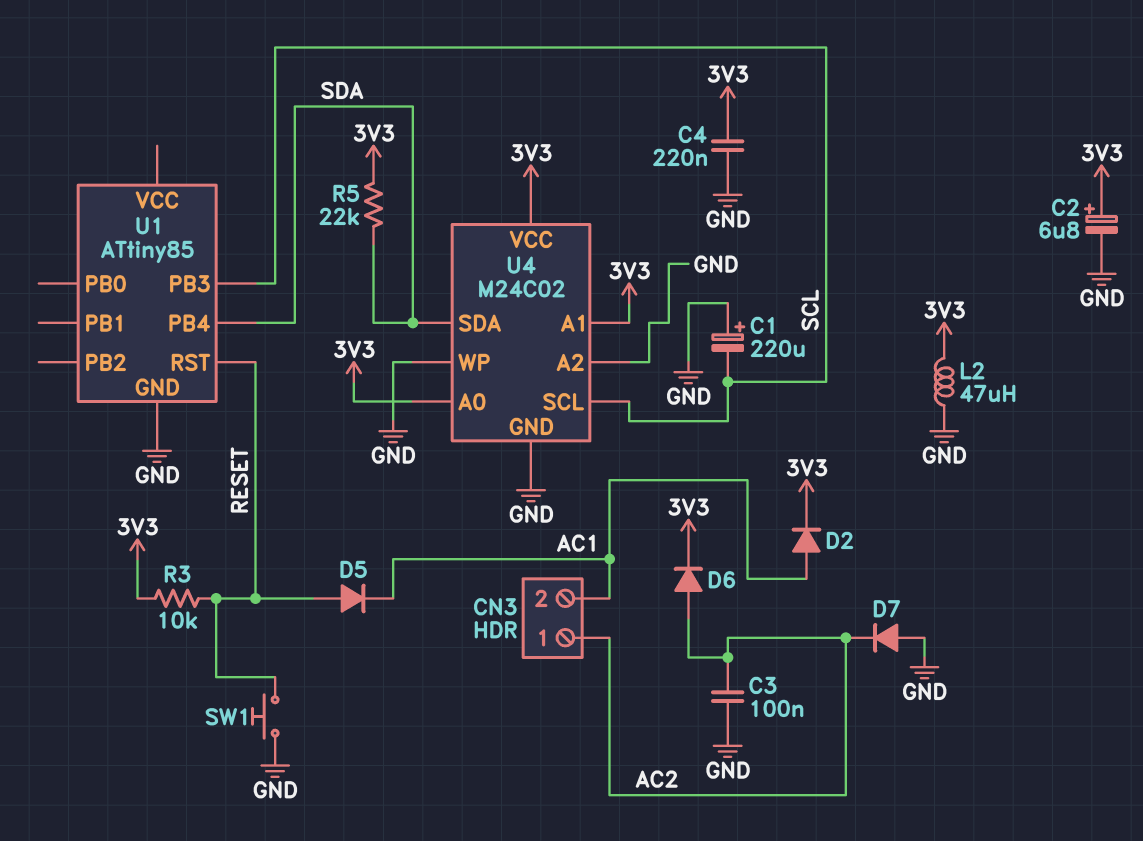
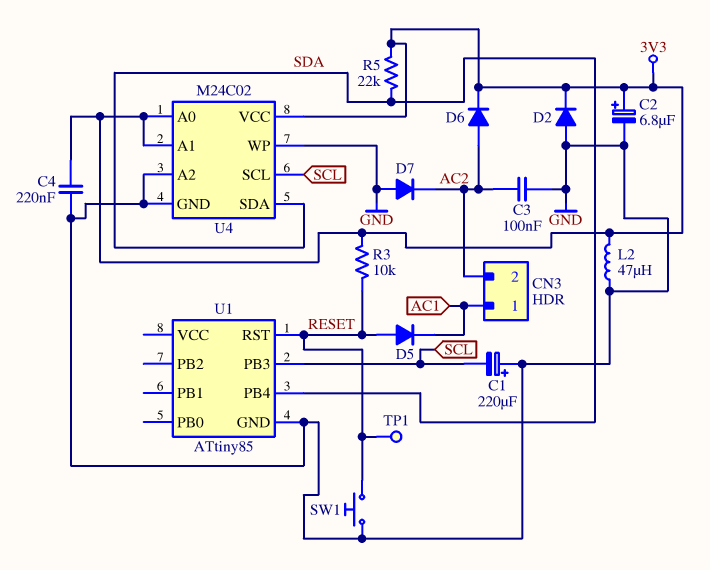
CN3 pin 1: AC2 -> AC1
CN3 pin 2: AC1 -> AC2
D2: diode (A AC1, K 3V3) -> diode (A GND, K 3V3)
TP1: none -> test point (RESET)

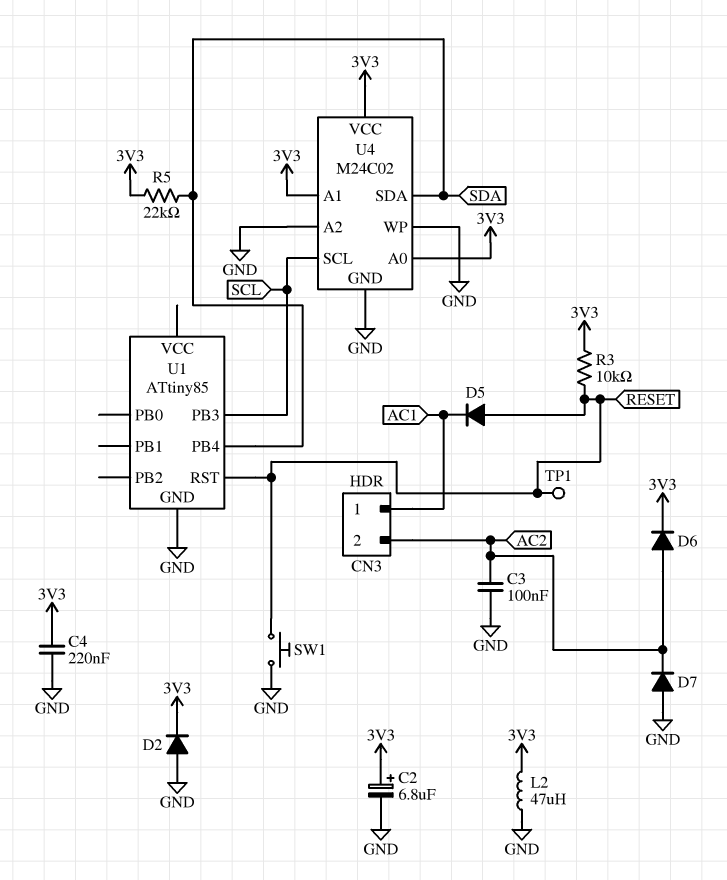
C1: 220uF (plus GND, minus SCL) -> none

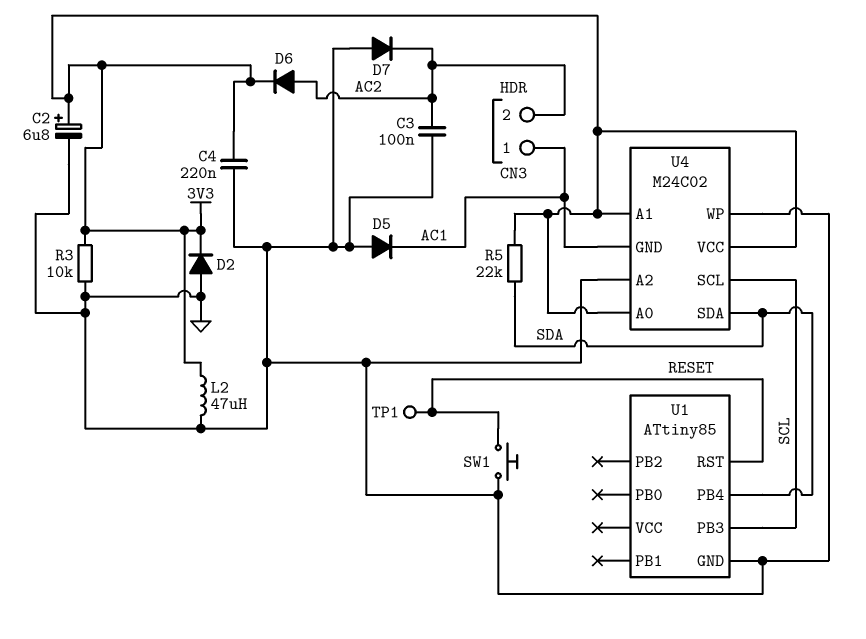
D5: diode (A RESET, K AC1) -> diode (A GND, K AC1)
R3: 10k (3V3, RESET) -> 10k (3V3, GND)
U4 pin GND: GND -> AC1

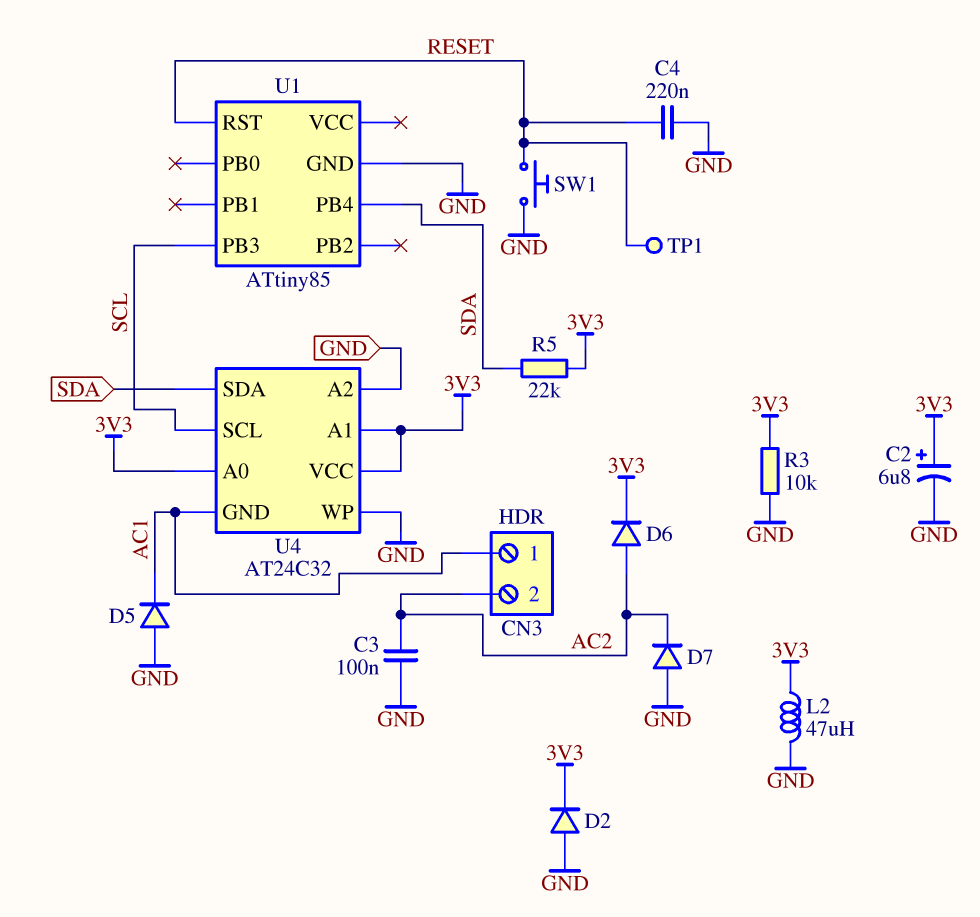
C4: 220nF (3V3, GND) -> 220nF (GND, RESET)
U4: M24C02 -> AT24C32

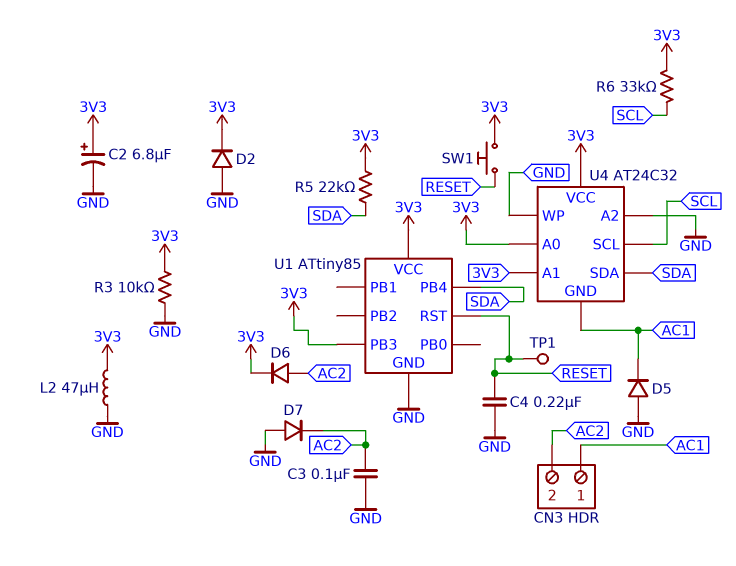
R6: none -> 33k (3V3, SCL)
SW1: button (GND, RESET) -> button (3V3, RESET)
U1 pin PB3: SCL -> 3V3
U1 pin VCC: none -> 3V3

